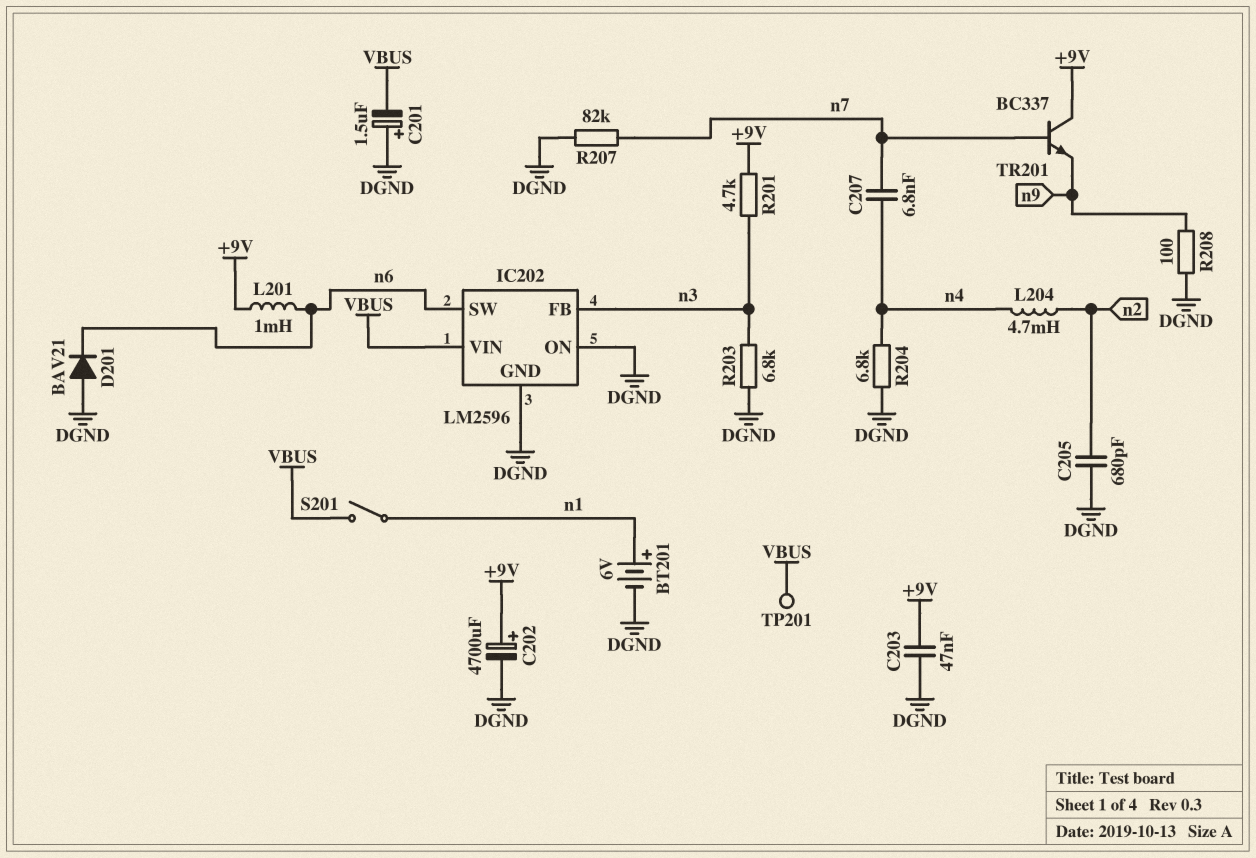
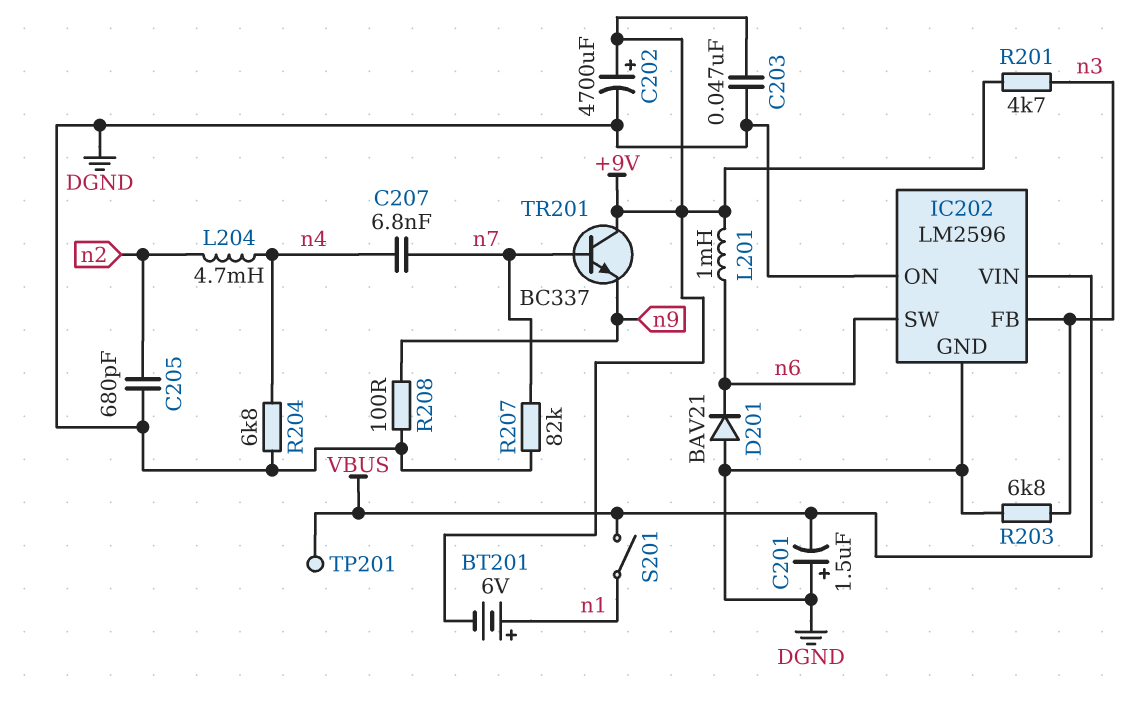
BT201: 6V (plus n1, minus DGND) -> 6V (plus n1, minus +9V)

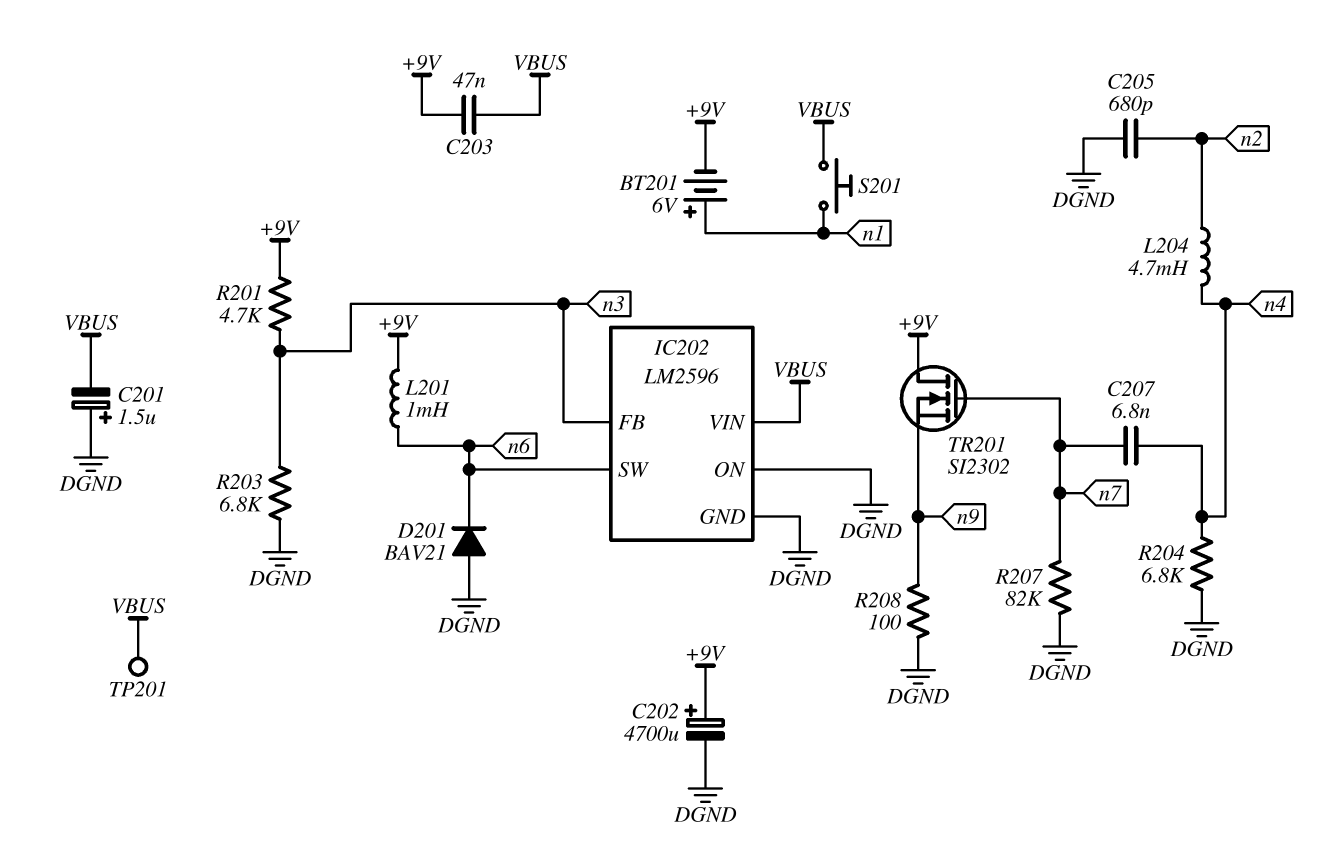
C203: 47nF (+9V, DGND) -> 47nF (+9V, VBUS)
S201: switch (VBUS, n1) -> button (VBUS, n1)
TR201: NPN BC337 (B n7, C +9V, E n9) -> NMOS SI2302 (G n7, D +9V, S n9)

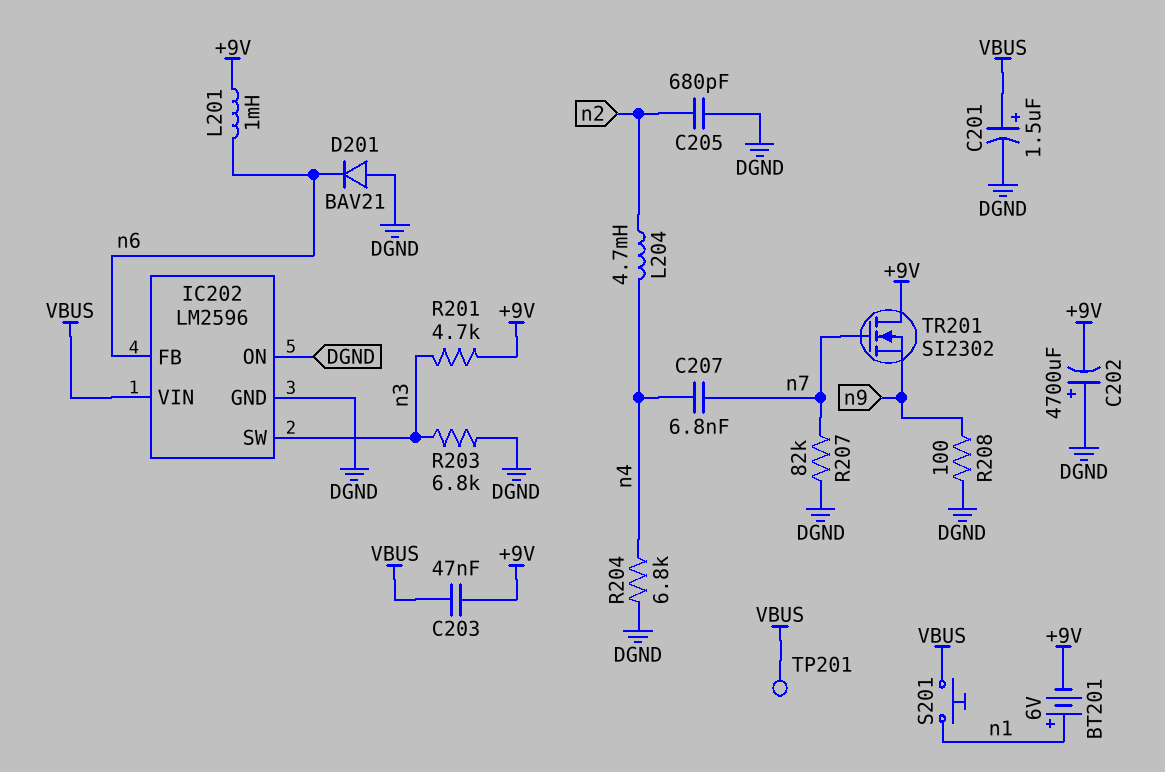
C201: 1.5uF (plus DGND, minus VBUS) -> 1.5uF (plus VBUS, minus DGND)
C202: 4700uF (plus +9V, minus DGND) -> 4700uF (plus DGND, minus +9V)
IC202 pin FB: n3 -> n6
IC202 pin SW: n6 -> n3

